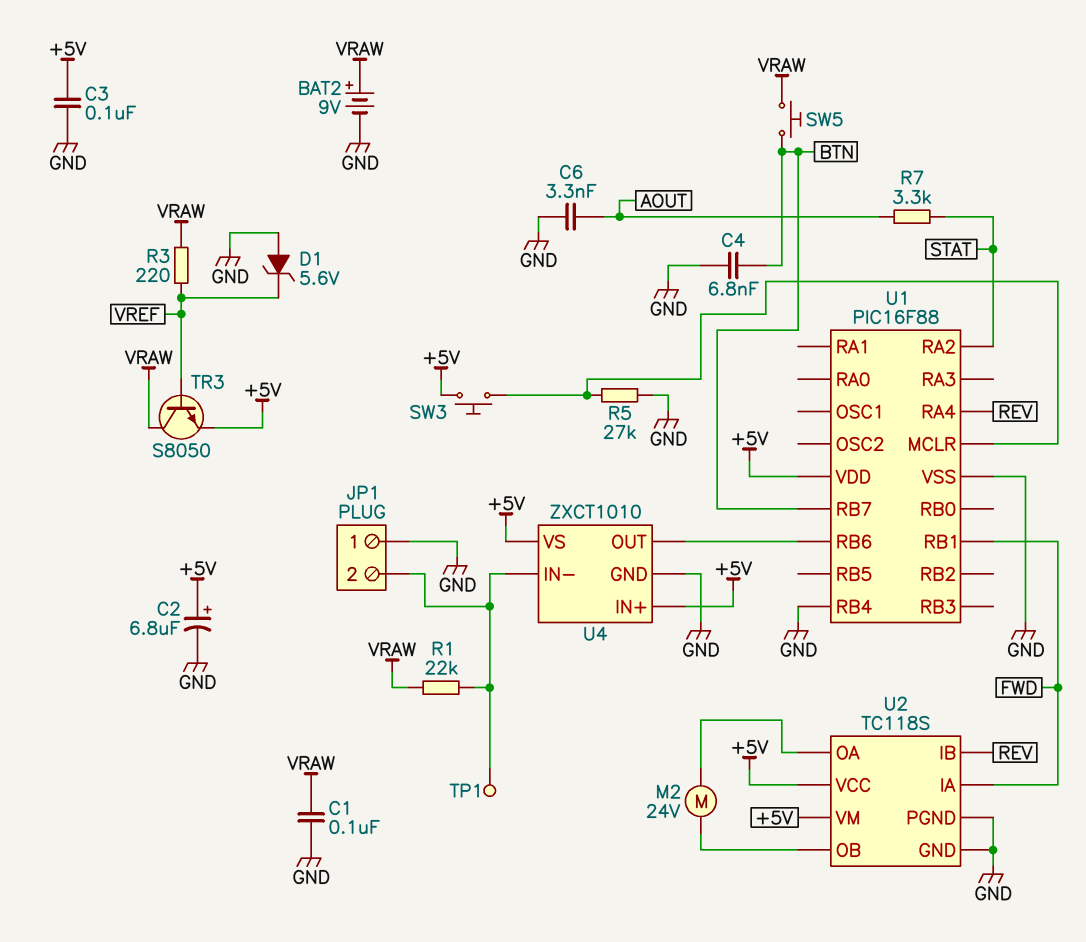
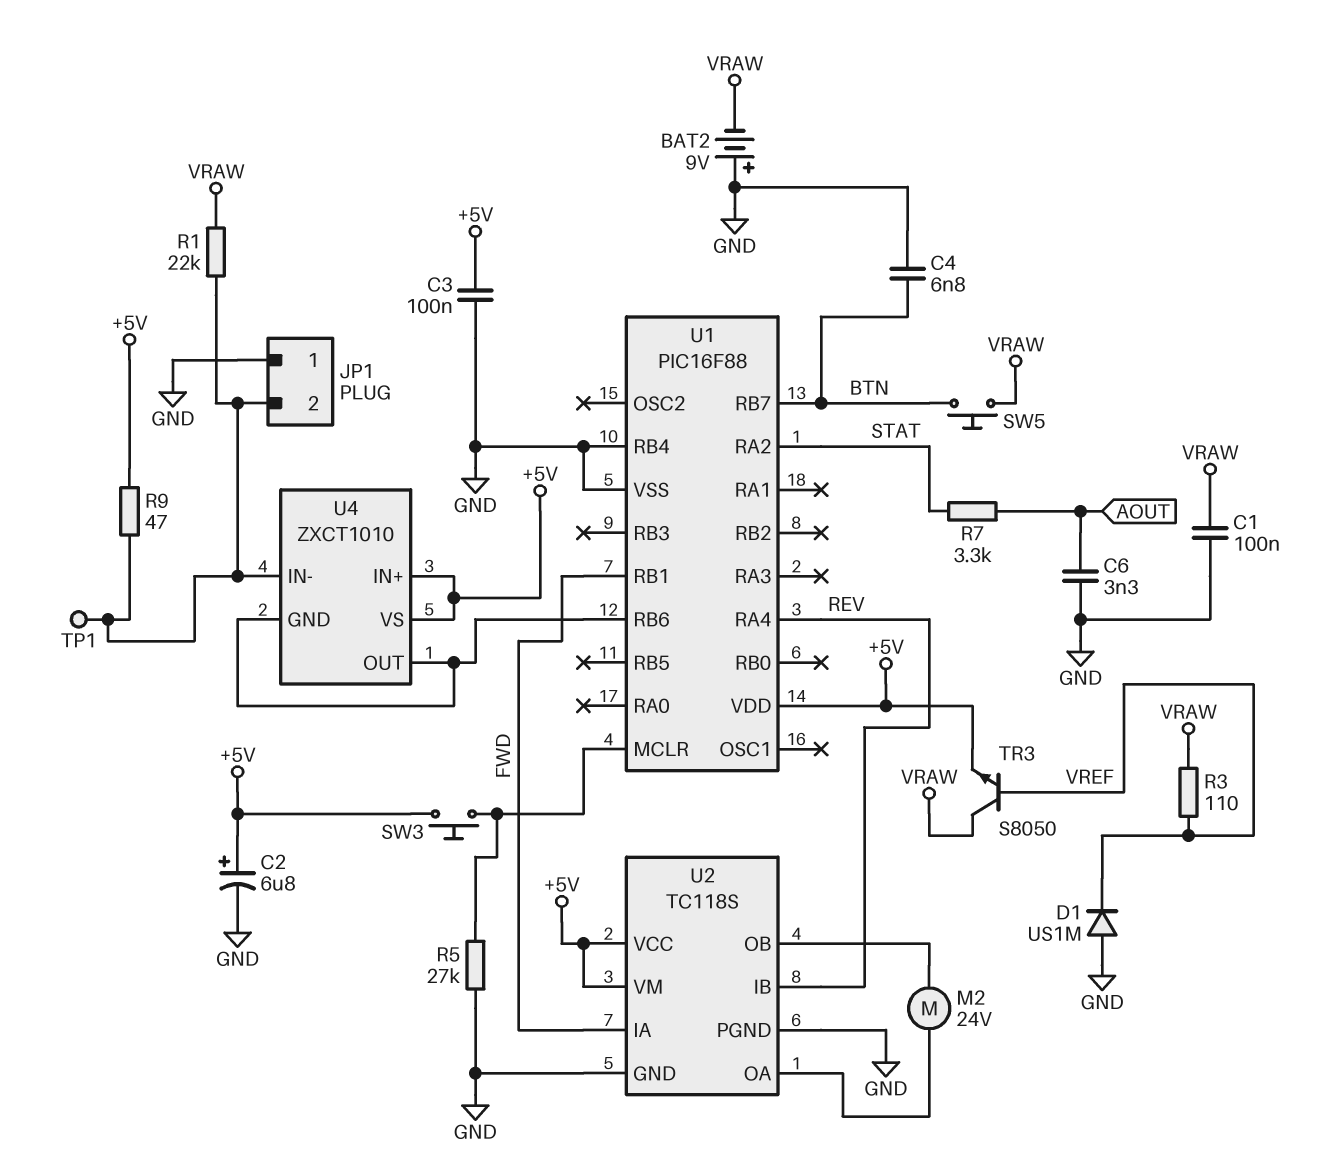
BAT2: 9V (plus VRAW, minus GND) -> 9V (plus GND, minus VRAW)
D1: zener 5.6V (A GND, K VREF) -> diode US1M (A GND, K VREF)
R3: 220 (VRAW, VREF) -> 110 (VRAW, VREF)
R9: none -> 47 (+5V, JP1/2)
U4 pin GND: GND -> U1/RB6

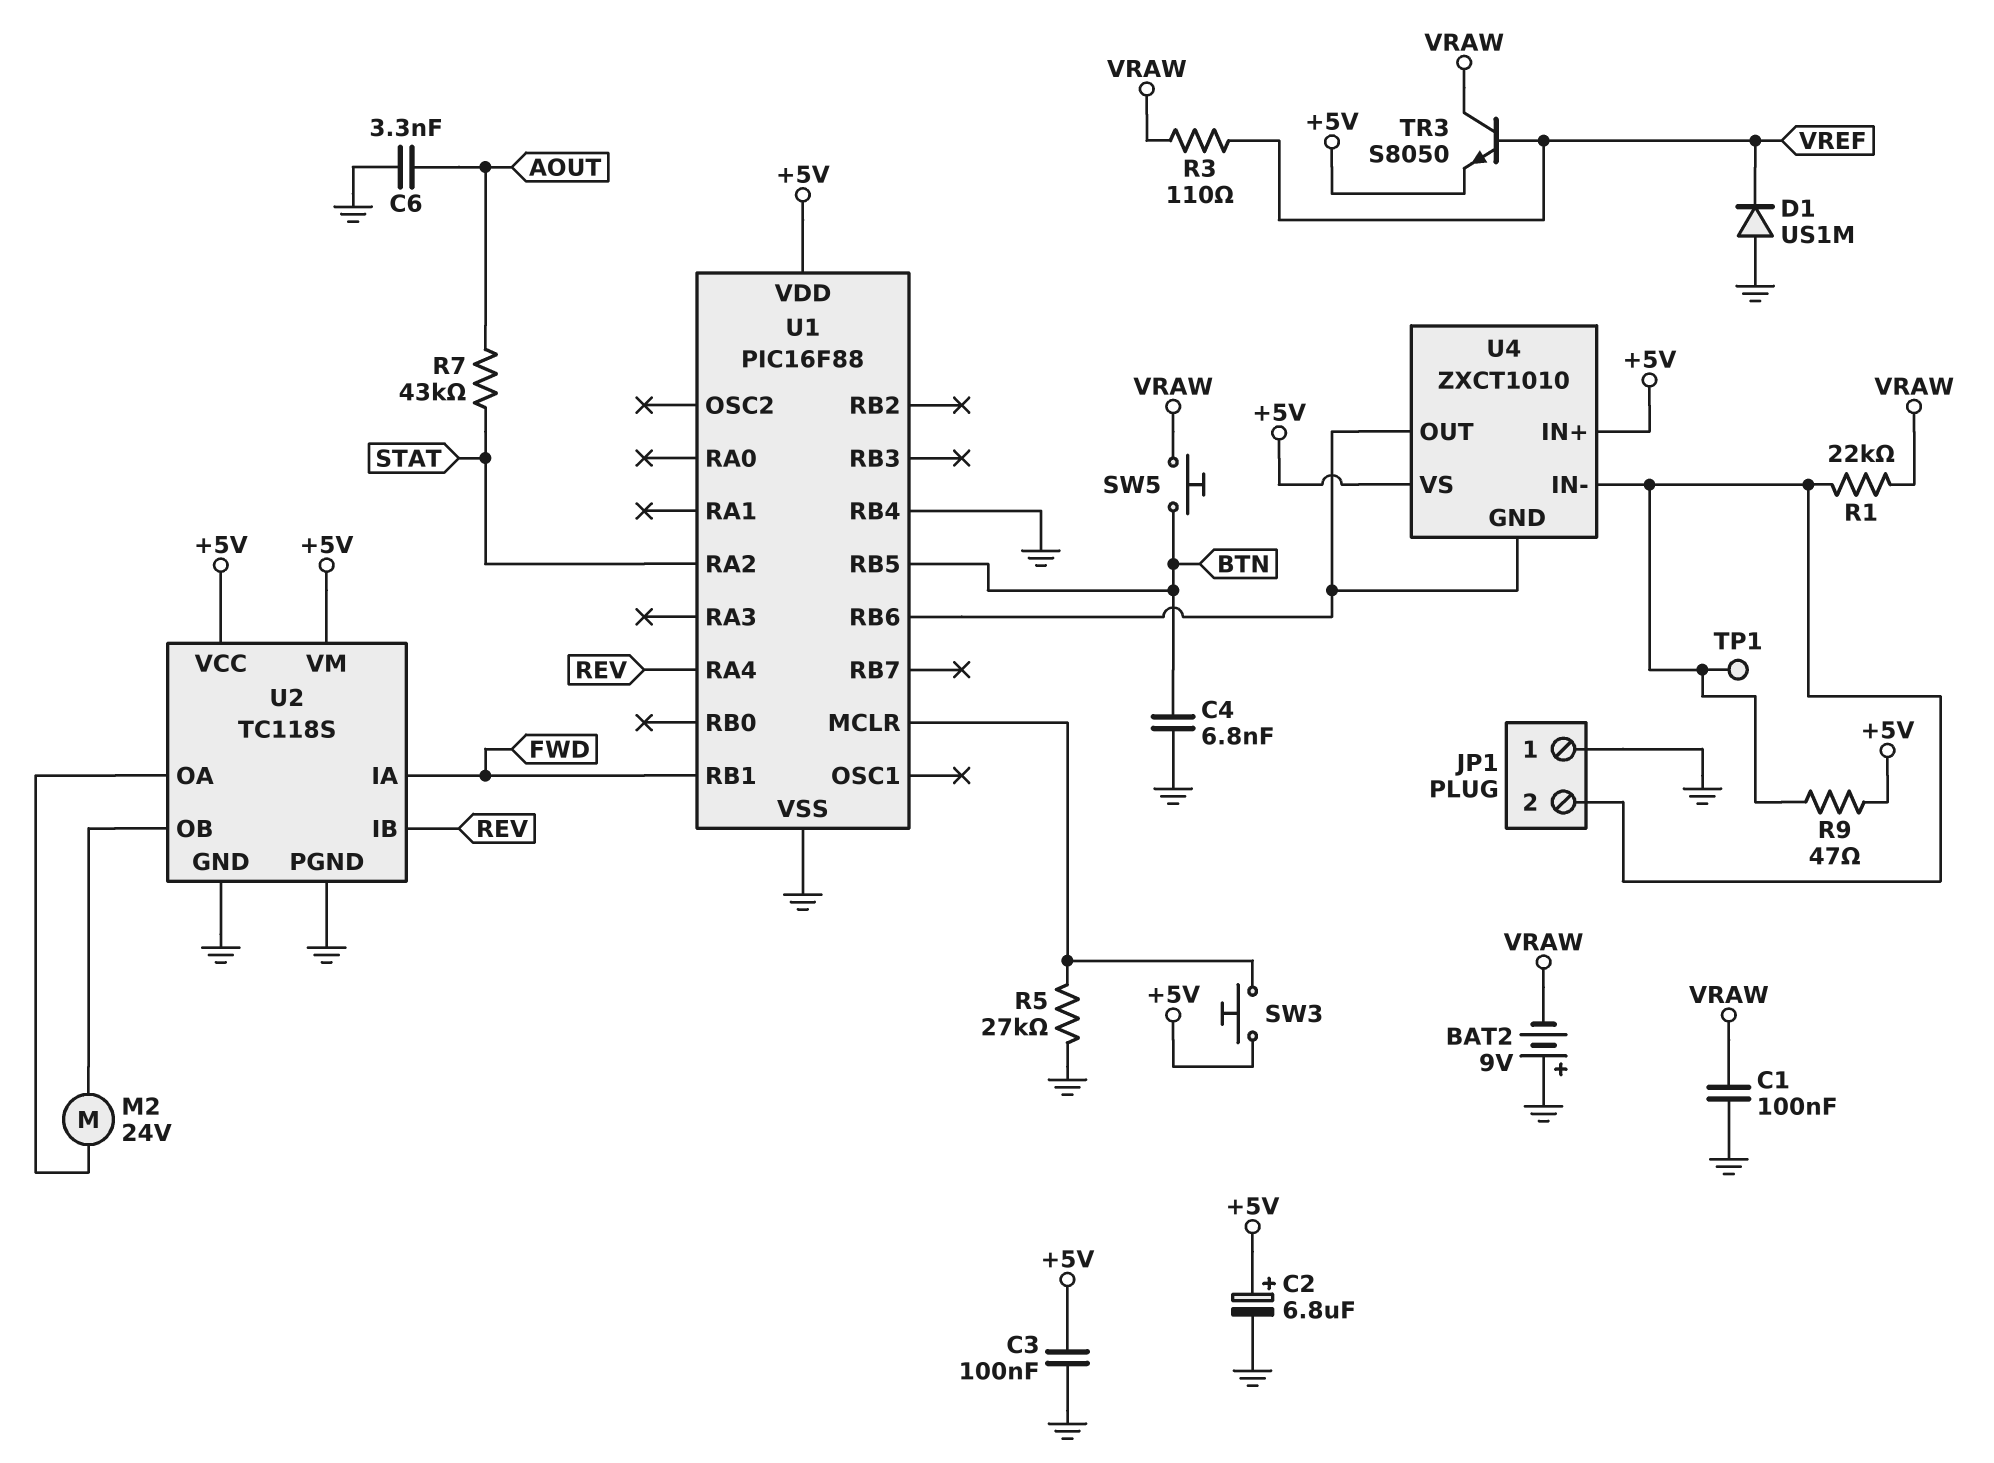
R7: 3.3k (AOUT, STAT) -> 43k (AOUT, STAT)
U1 pin RB5: none -> BTN
U1 pin RB7: BTN -> none

